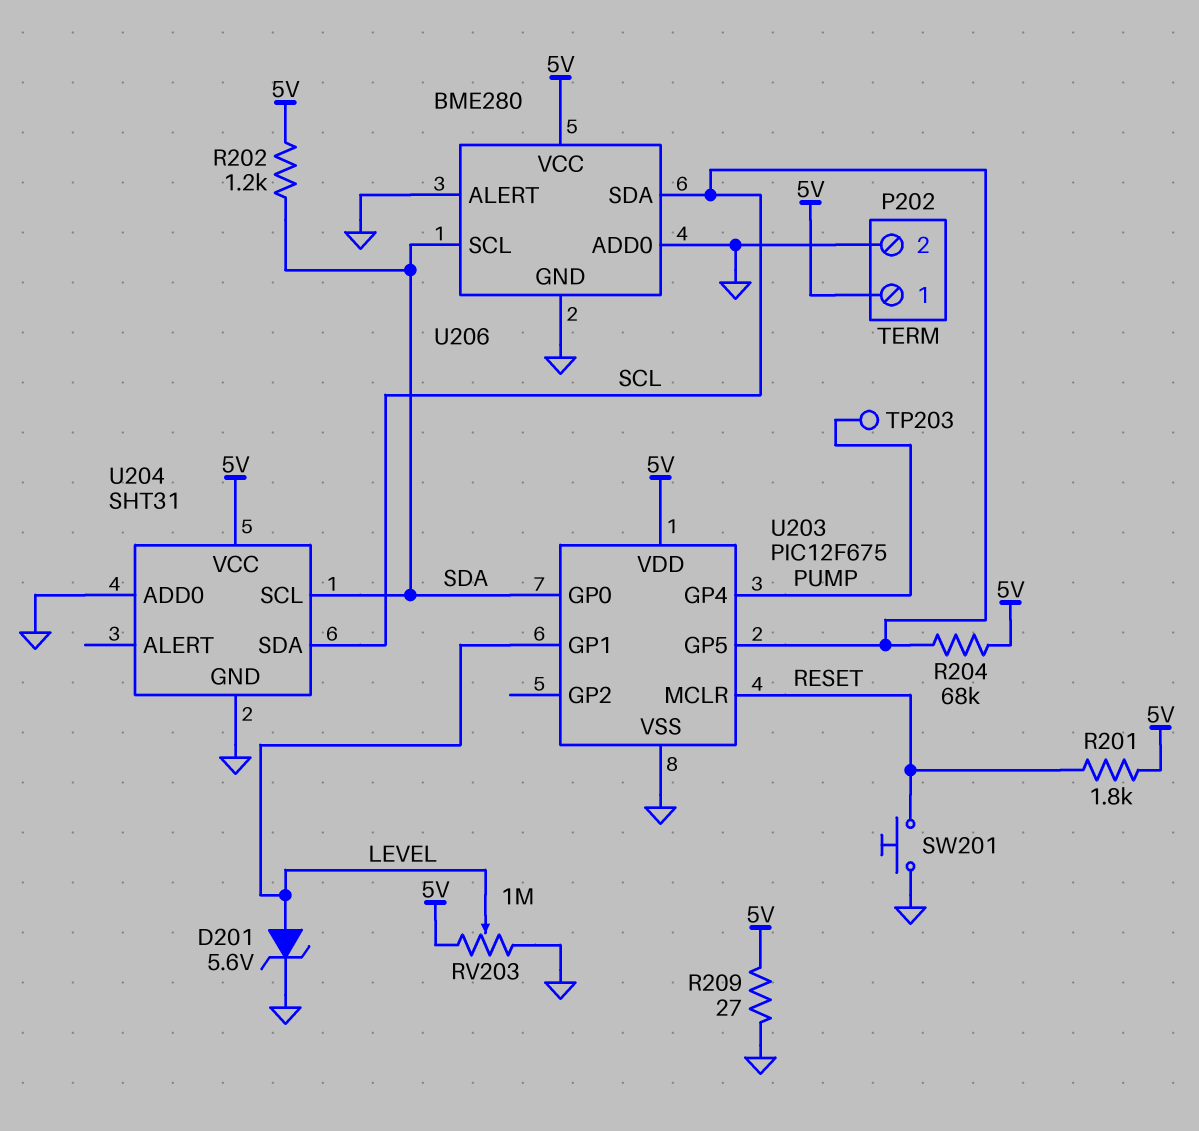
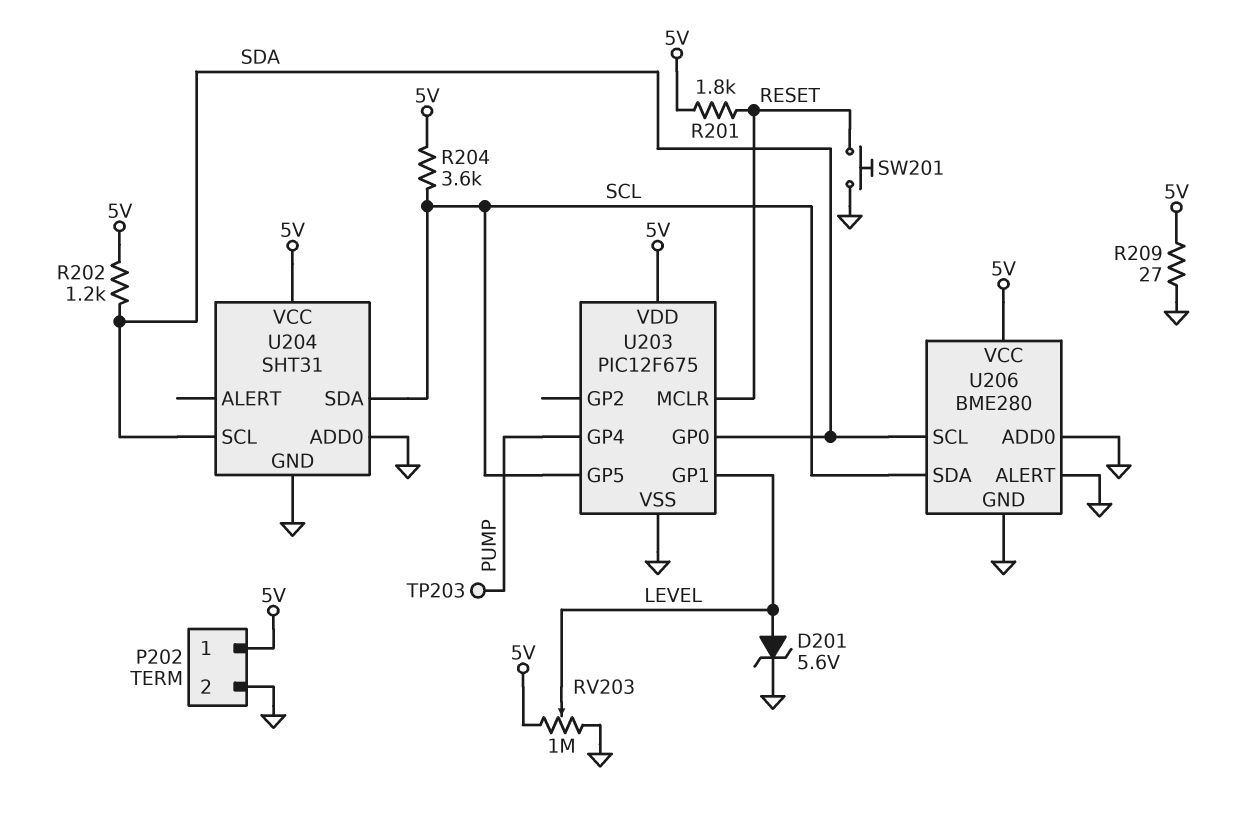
R204: 68k (5V, SCL) -> 3.6k (5V, SCL)

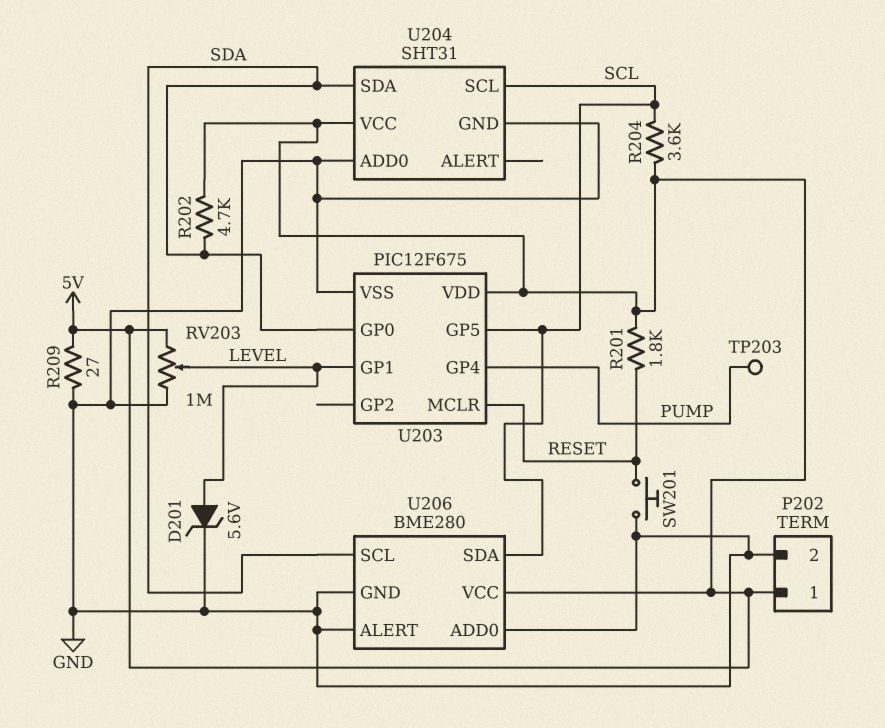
R202: 1.2k (5V, SDA) -> 4.7k (5V, SDA)
U204 pin SCL: SDA -> SCL
U204 pin SDA: SCL -> SDA

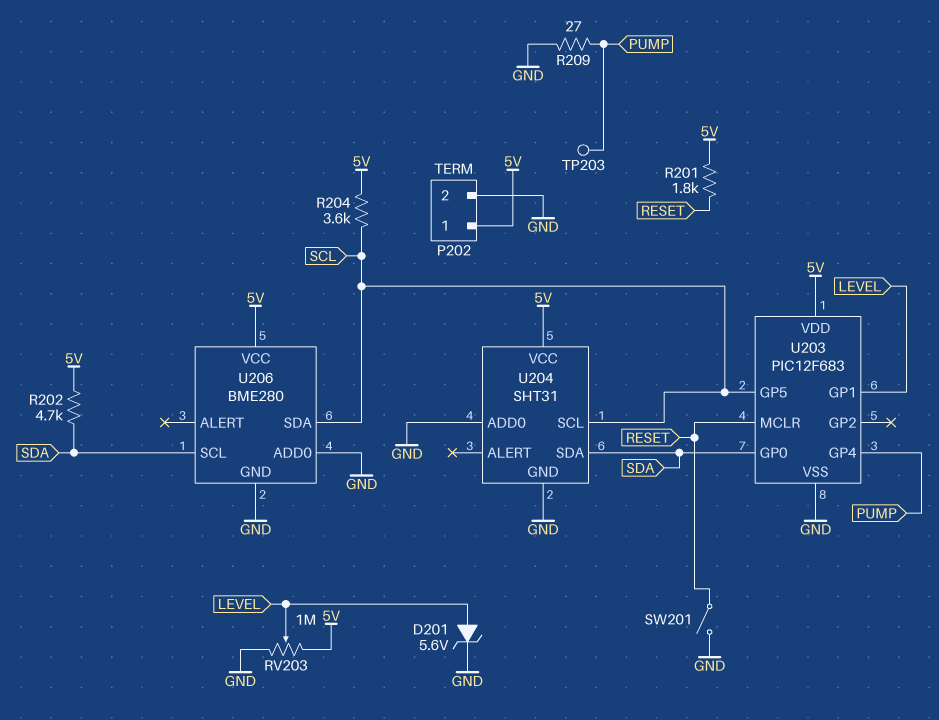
R209: 27 (5V, GND) -> 27 (GND, PUMP)
SW201: button (GND, RESET) -> switch (GND, RESET)
U203: PIC12F675 -> PIC12F683
U206 pin ALERT: GND -> none

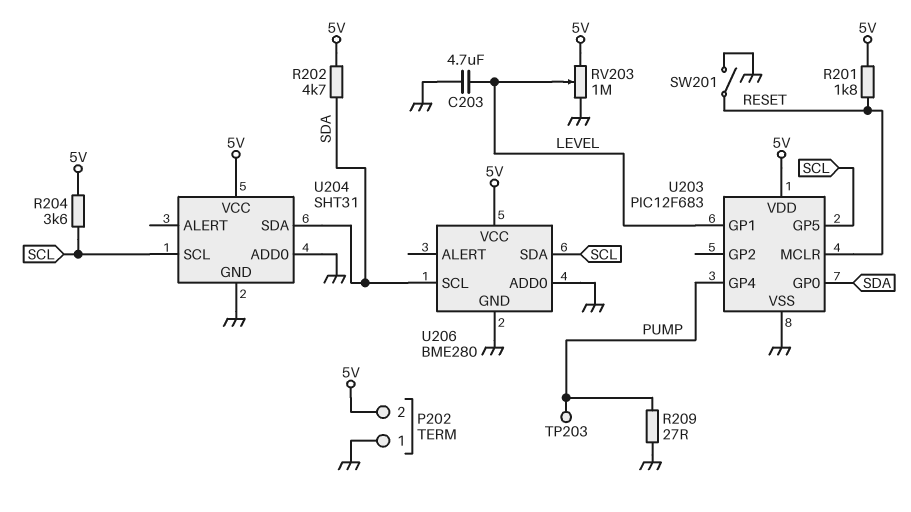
C203: none -> 4.7uF (GND, LEVEL)
D201: zener 5.6V (A LEVEL, K GND) -> none
P202 pin 1: 5V -> GND
P202 pin 2: GND -> 5V

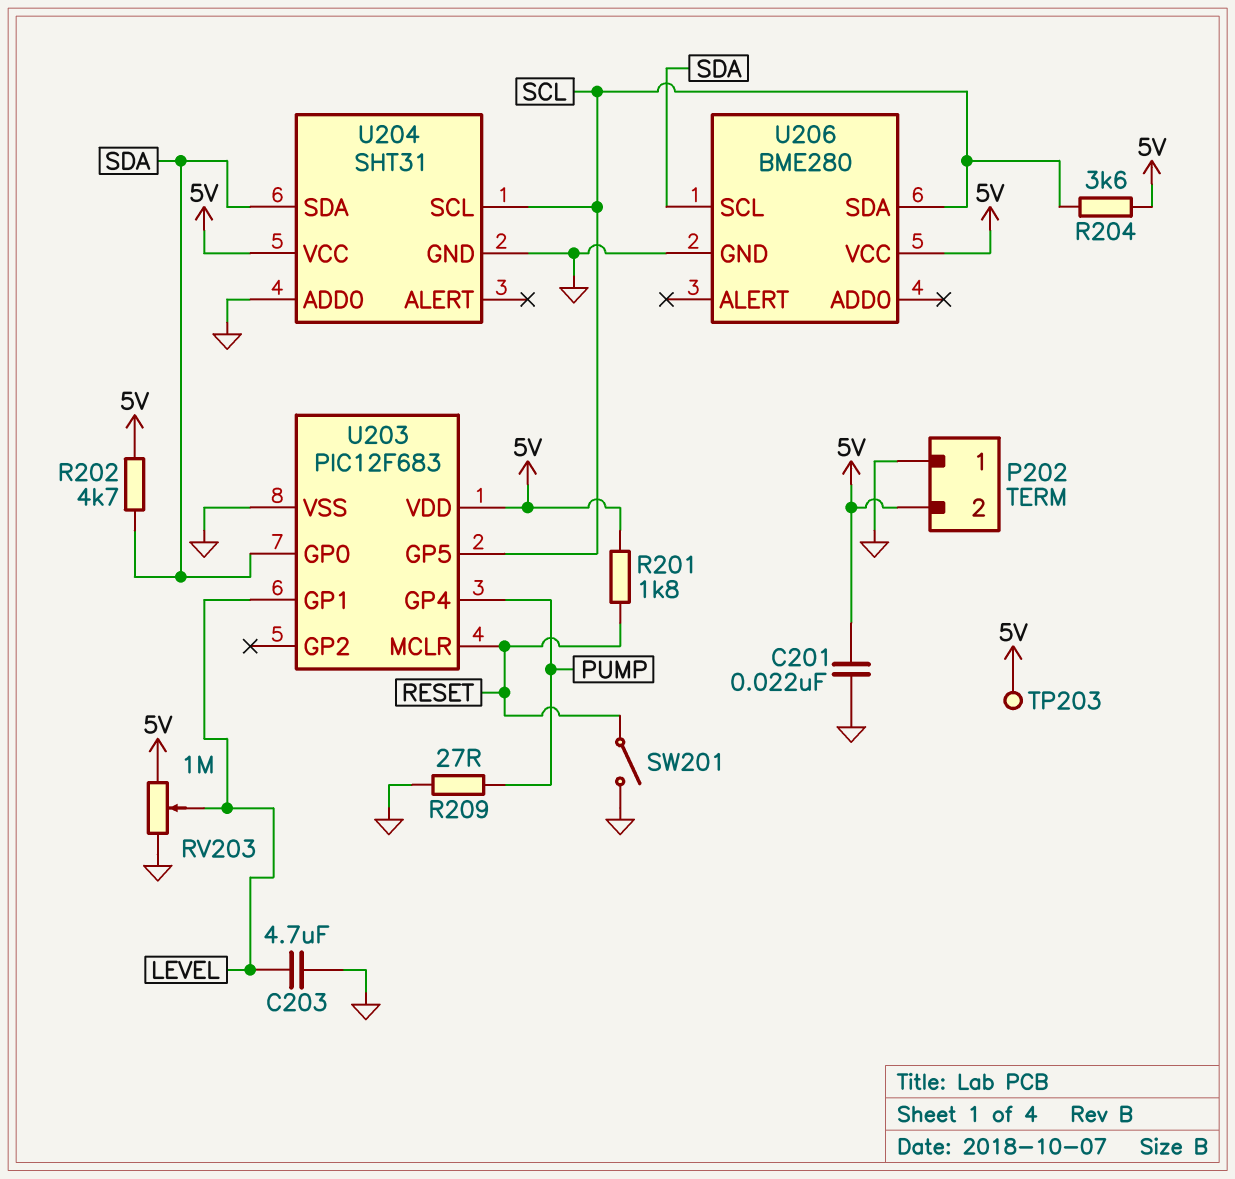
C201: none -> 22nF (5V, GND)
TP203: test point (PUMP) -> test point (5V)
U206 pin ADD0: GND -> none

